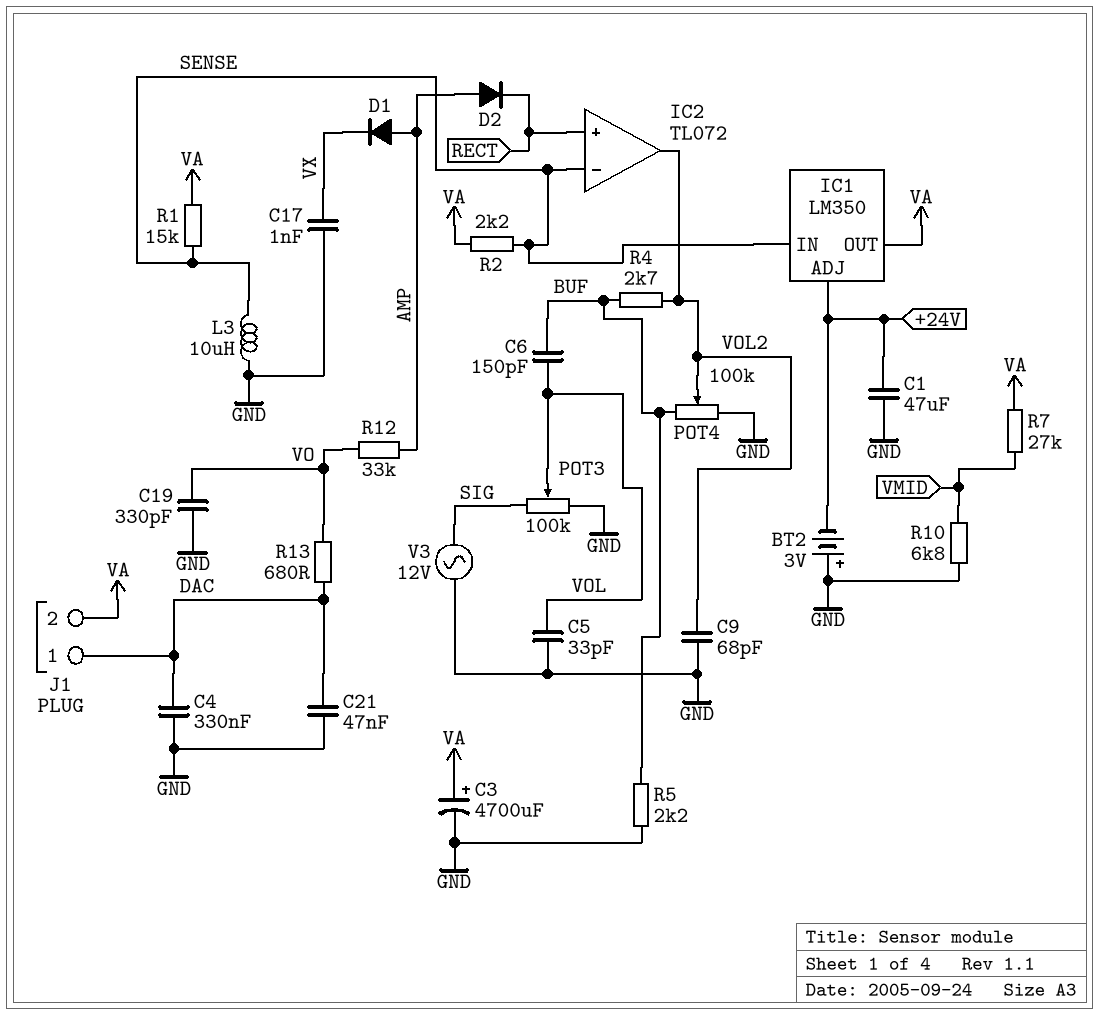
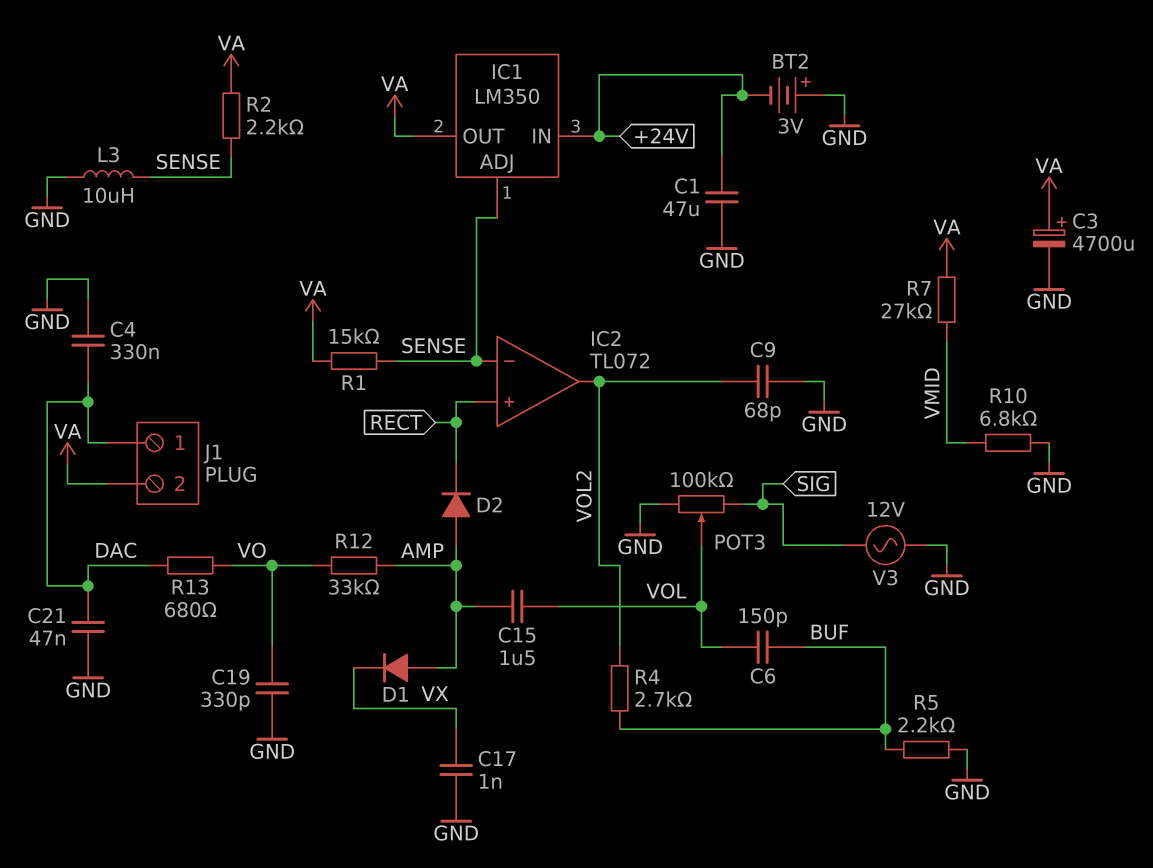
C5: 33pF (GND, VOL) -> none
C15: none -> 1.5uF (AMP, VOL)
IC1 pin ADJ: +24V -> SENSE
IC1 pin IN: SENSE -> +24V
POT4: 100k (BUF, GND, wiper VOL2) -> none

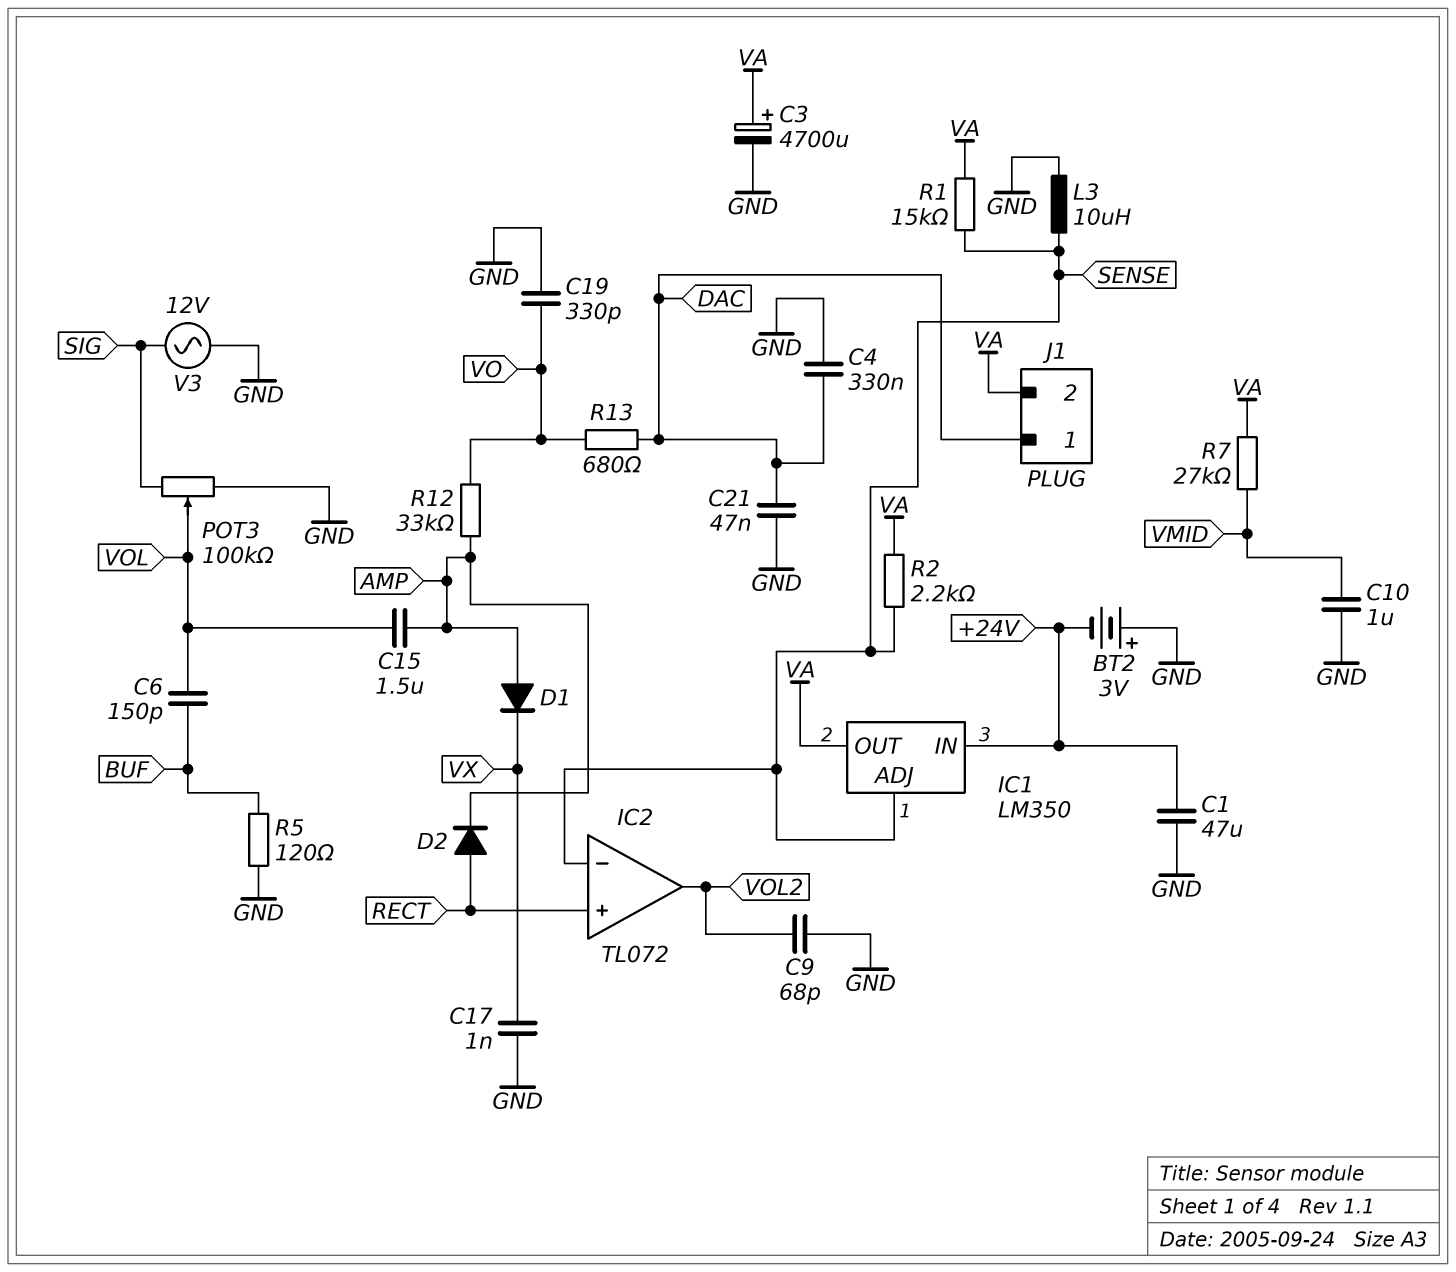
C10: none -> 1uF (GND, VMID)
D2: diode (A AMP, K RECT) -> diode (A RECT, K AMP)
R4: 2.7k (BUF, VOL2) -> none
R5: 2.2k (BUF, GND) -> 120 (BUF, GND)
R10: 6.8k (GND, VMID) -> none

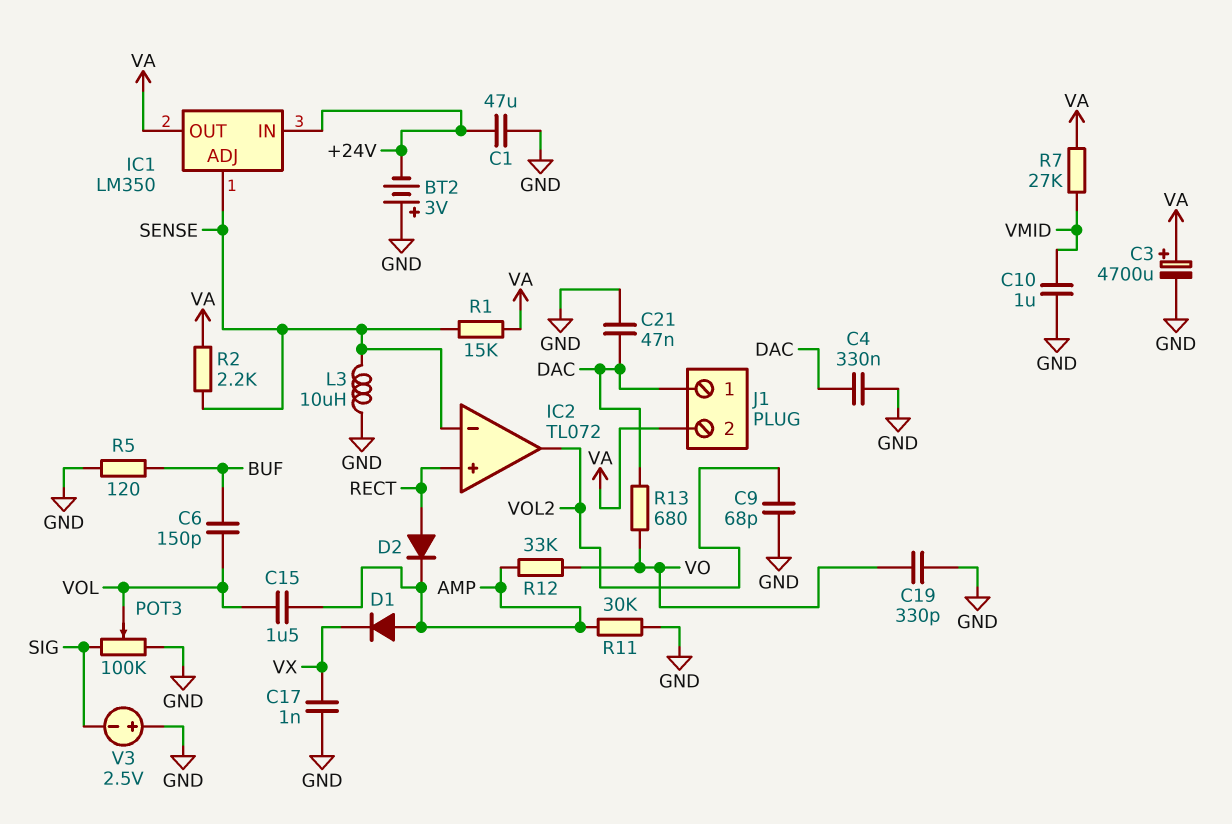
R11: none -> 30k (AMP, GND)
V3: AC 12V (GND, SIG) -> 2.5V (plus GND, minus SIG)

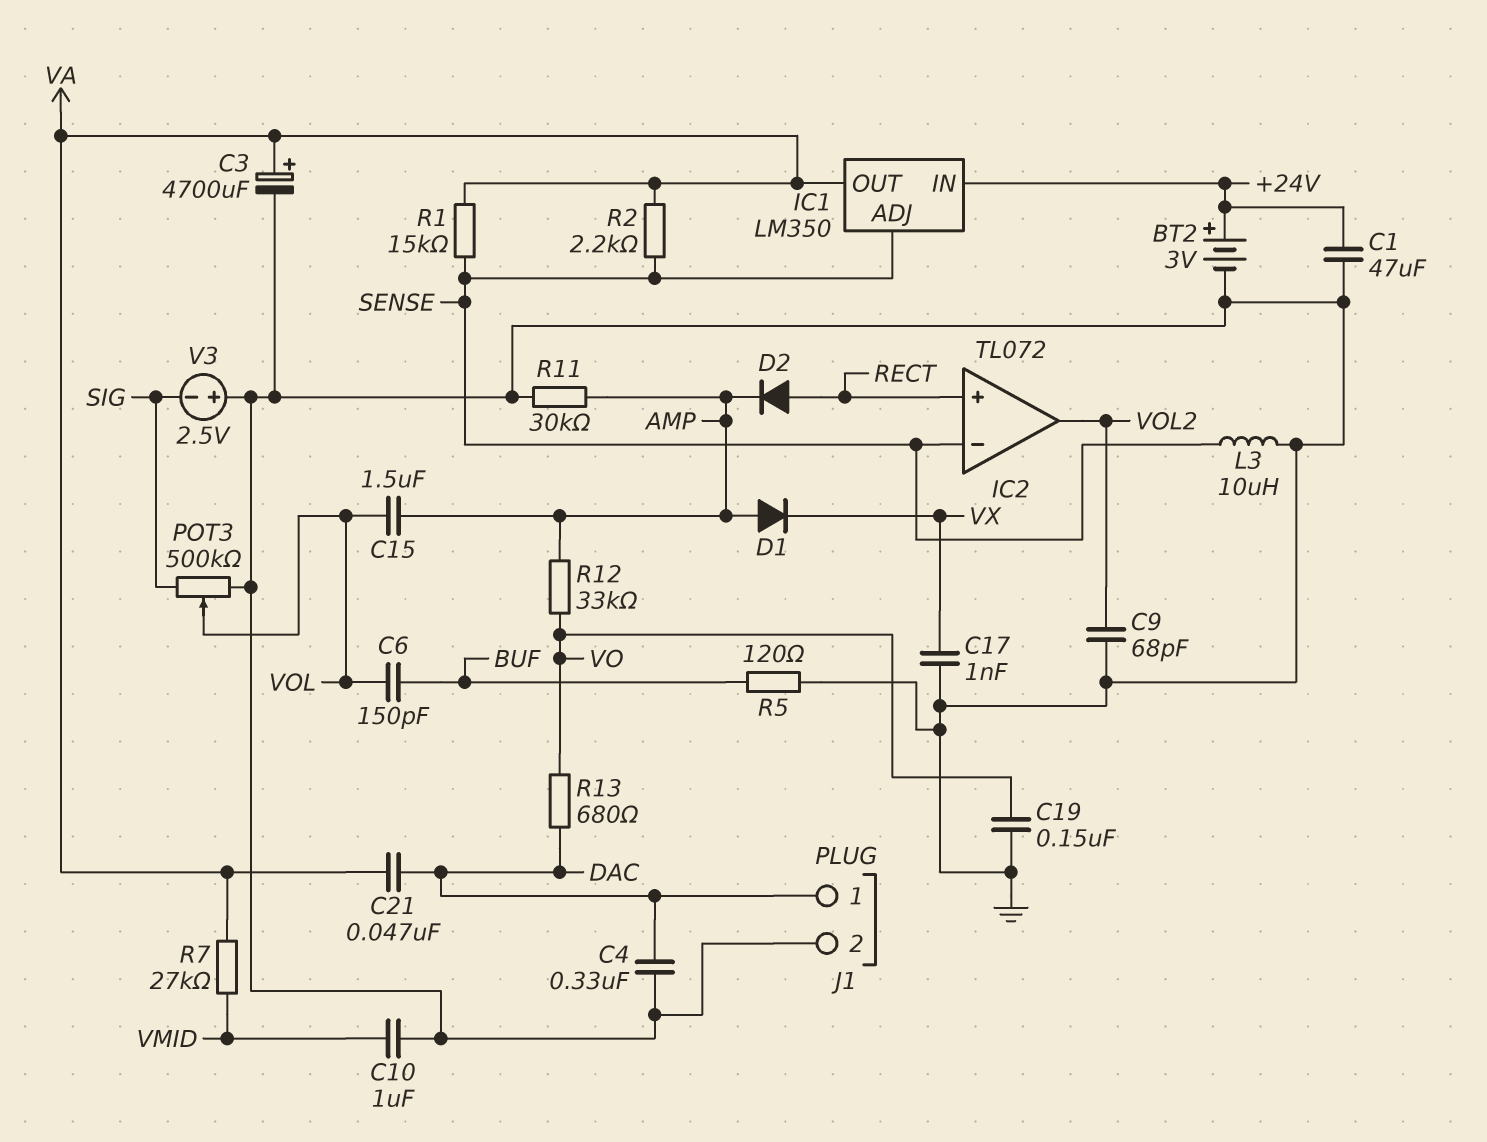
BT2: 3V (plus GND, minus +24V) -> 3V (plus +24V, minus GND)
C19: 330pF (GND, VO) -> 150nF (GND, VO)
C21: 47nF (DAC, GND) -> 47nF (DAC, VA)
J1 pin 2: VA -> GND
POT3: 100k (GND, SIG, wiper VOL) -> 500k (GND, SIG, wiper VOL)

